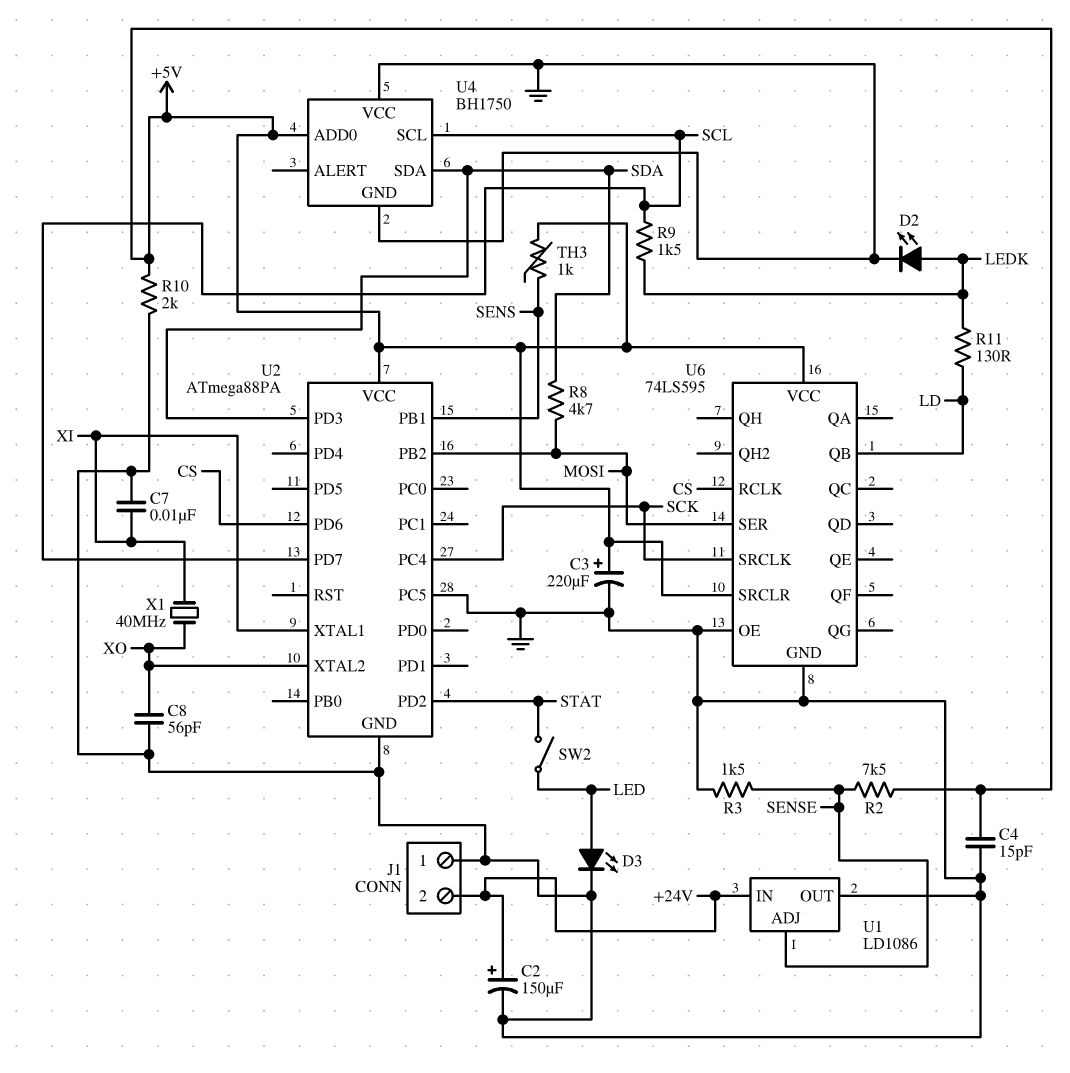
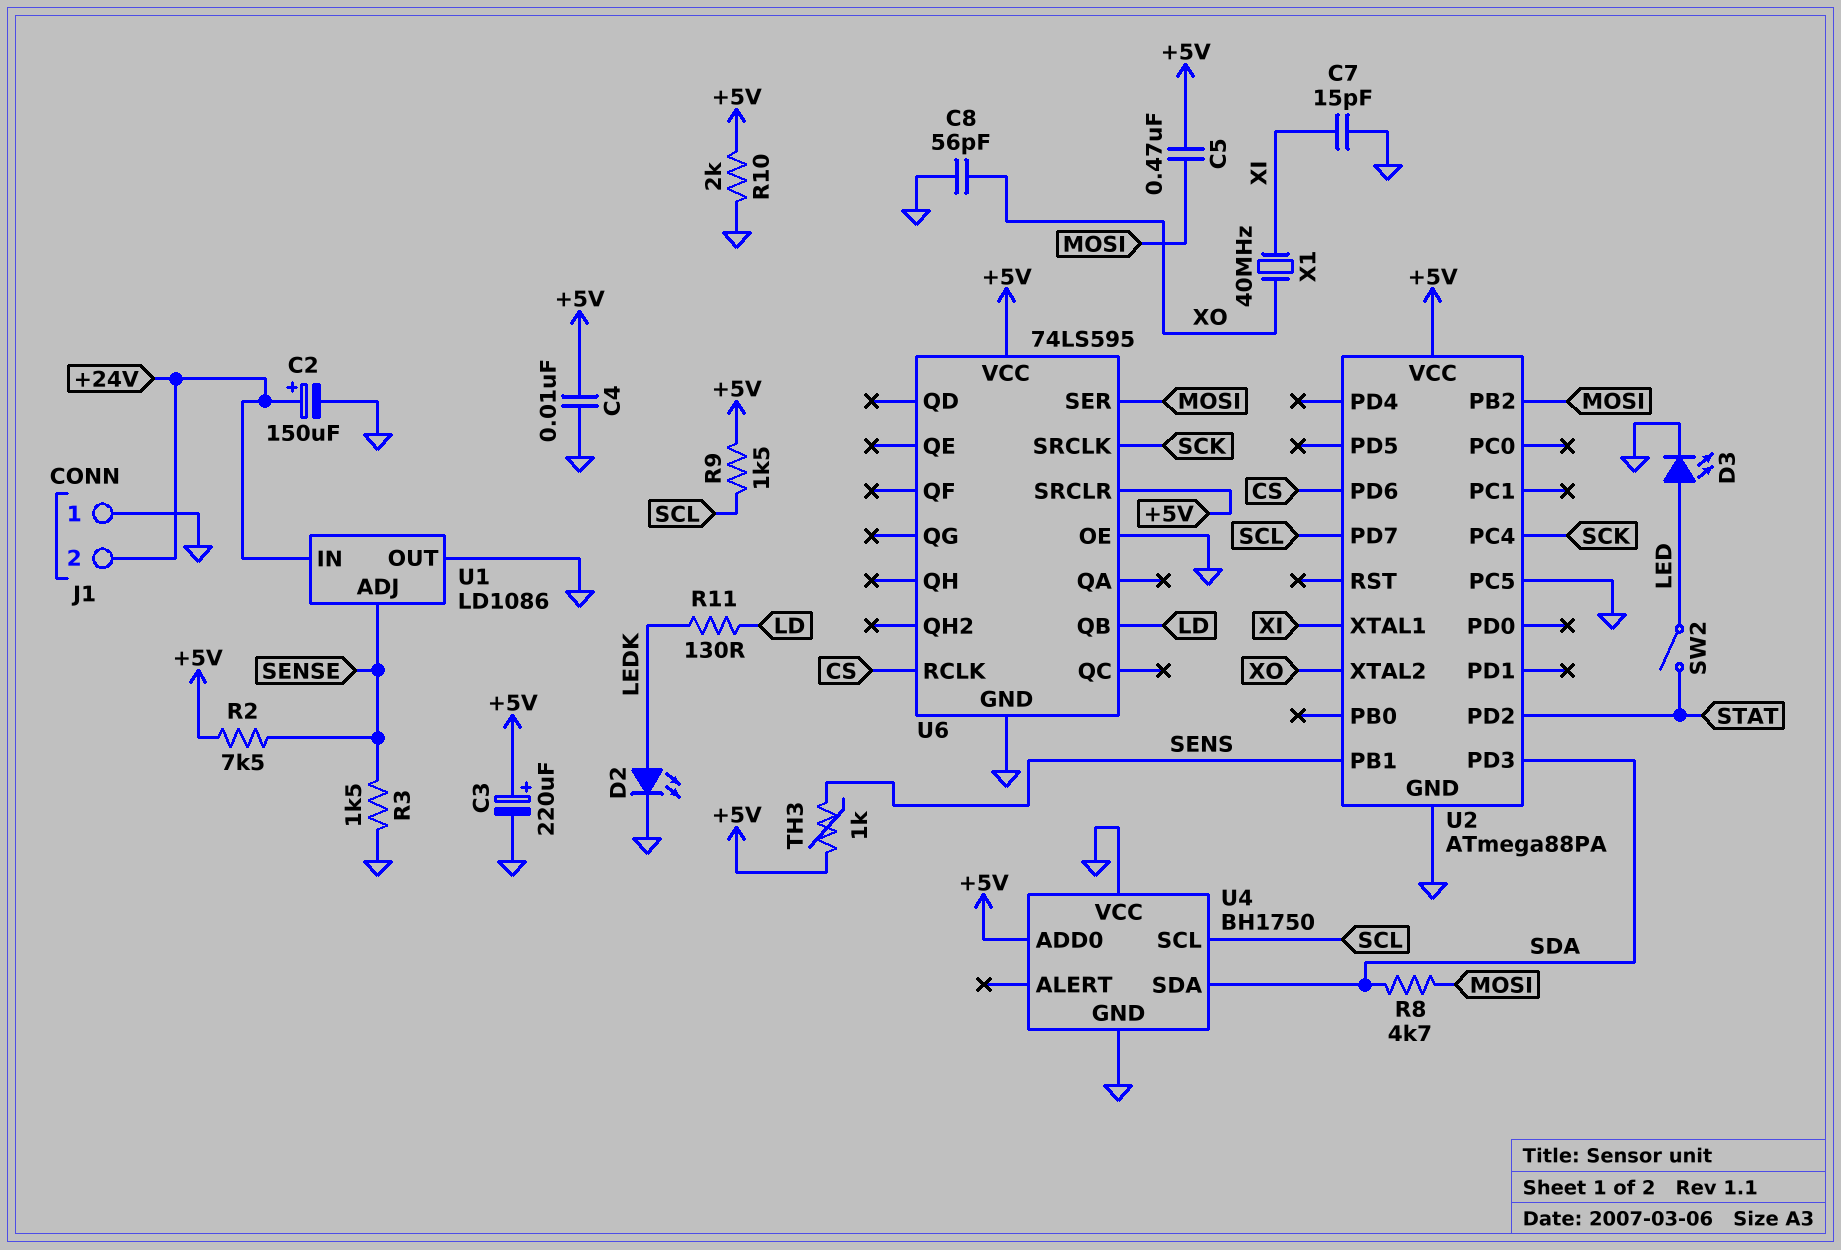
C4: 15pF (+5V, GND) -> 10nF (+5V, GND)
C5: none -> 470nF (+5V, MOSI)
C7: 10nF (GND, XI) -> 15pF (GND, XI)
R9: 1.5k (LEDK, SCL) -> 1.5k (+5V, SCL)

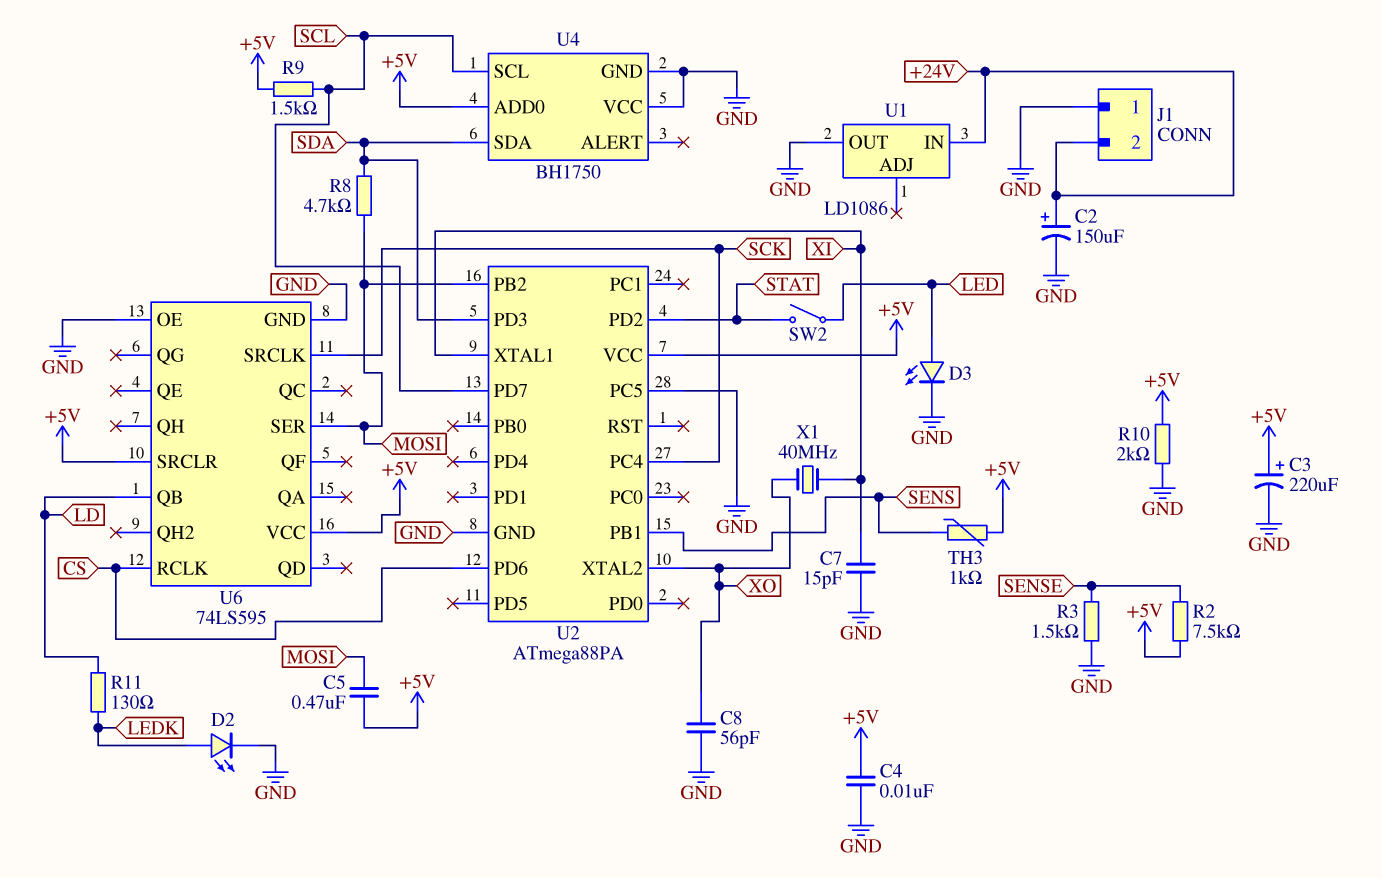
U1 pin ADJ: SENSE -> none

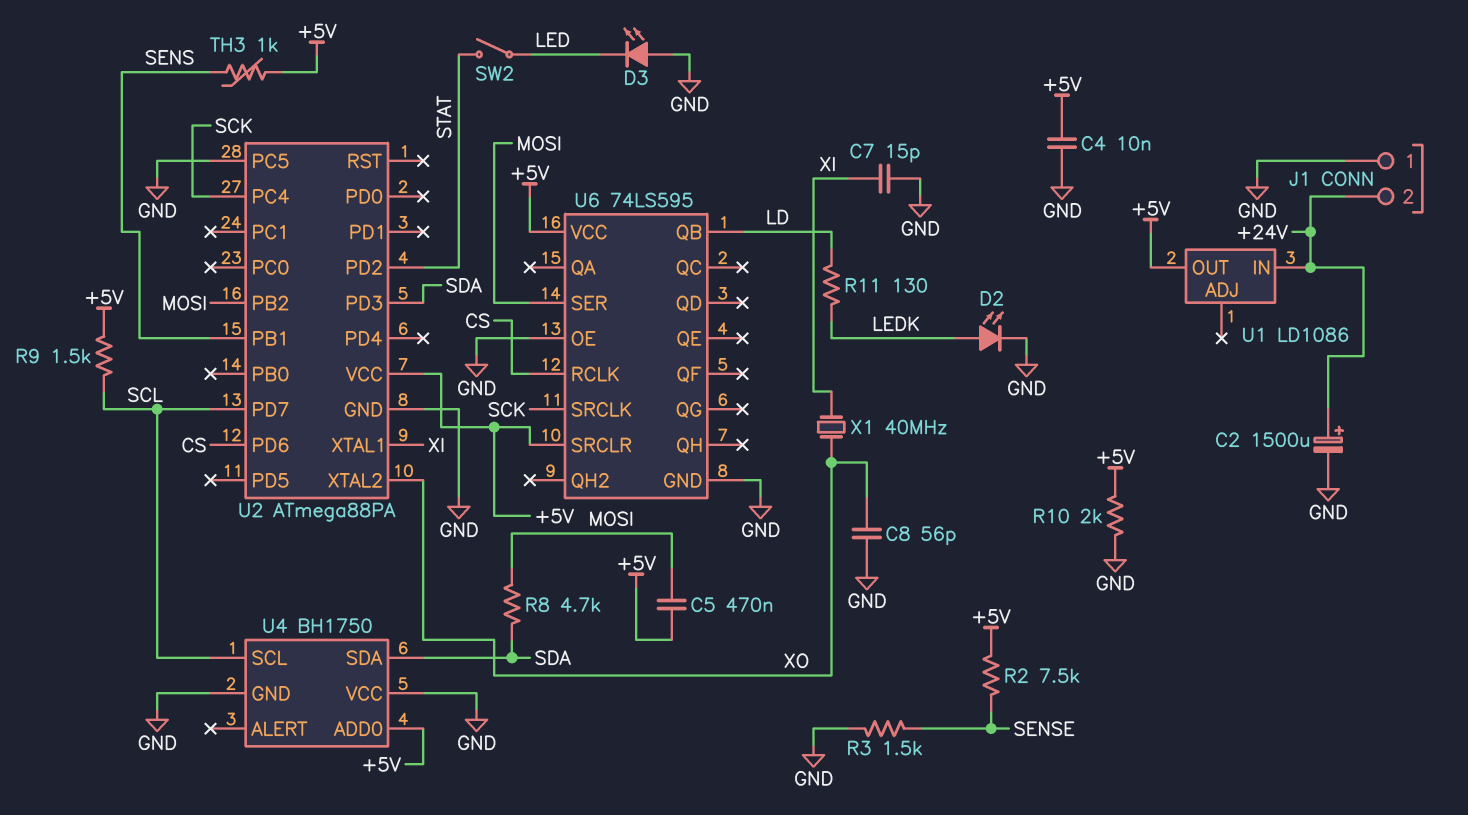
C2: 150uF (plus +24V, minus GND) -> 1500uF (plus +24V, minus GND)
C3: 220uF (plus +5V, minus GND) -> none
D3: LED (A LED, K GND) -> LED (A GND, K LED)
U1 pin OUT: GND -> +5V

